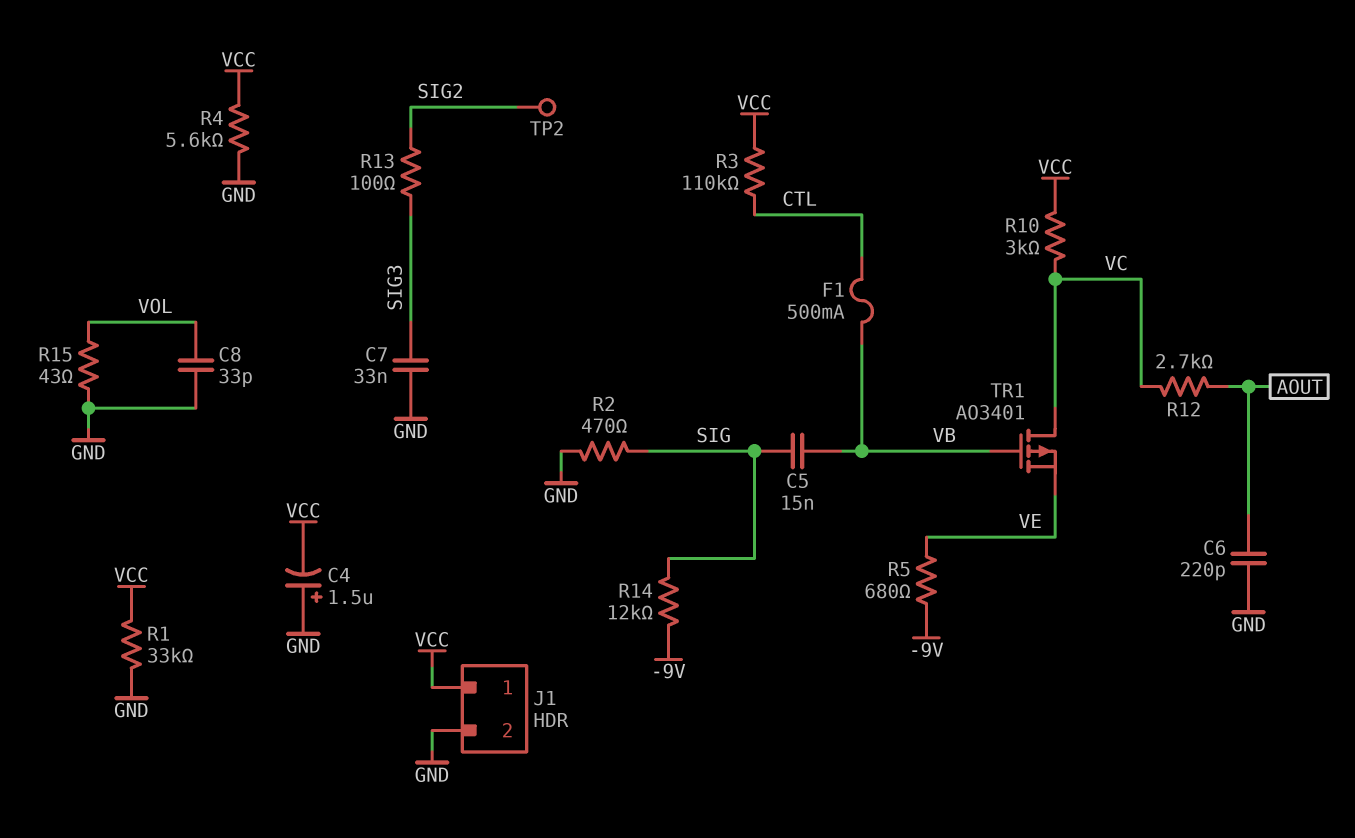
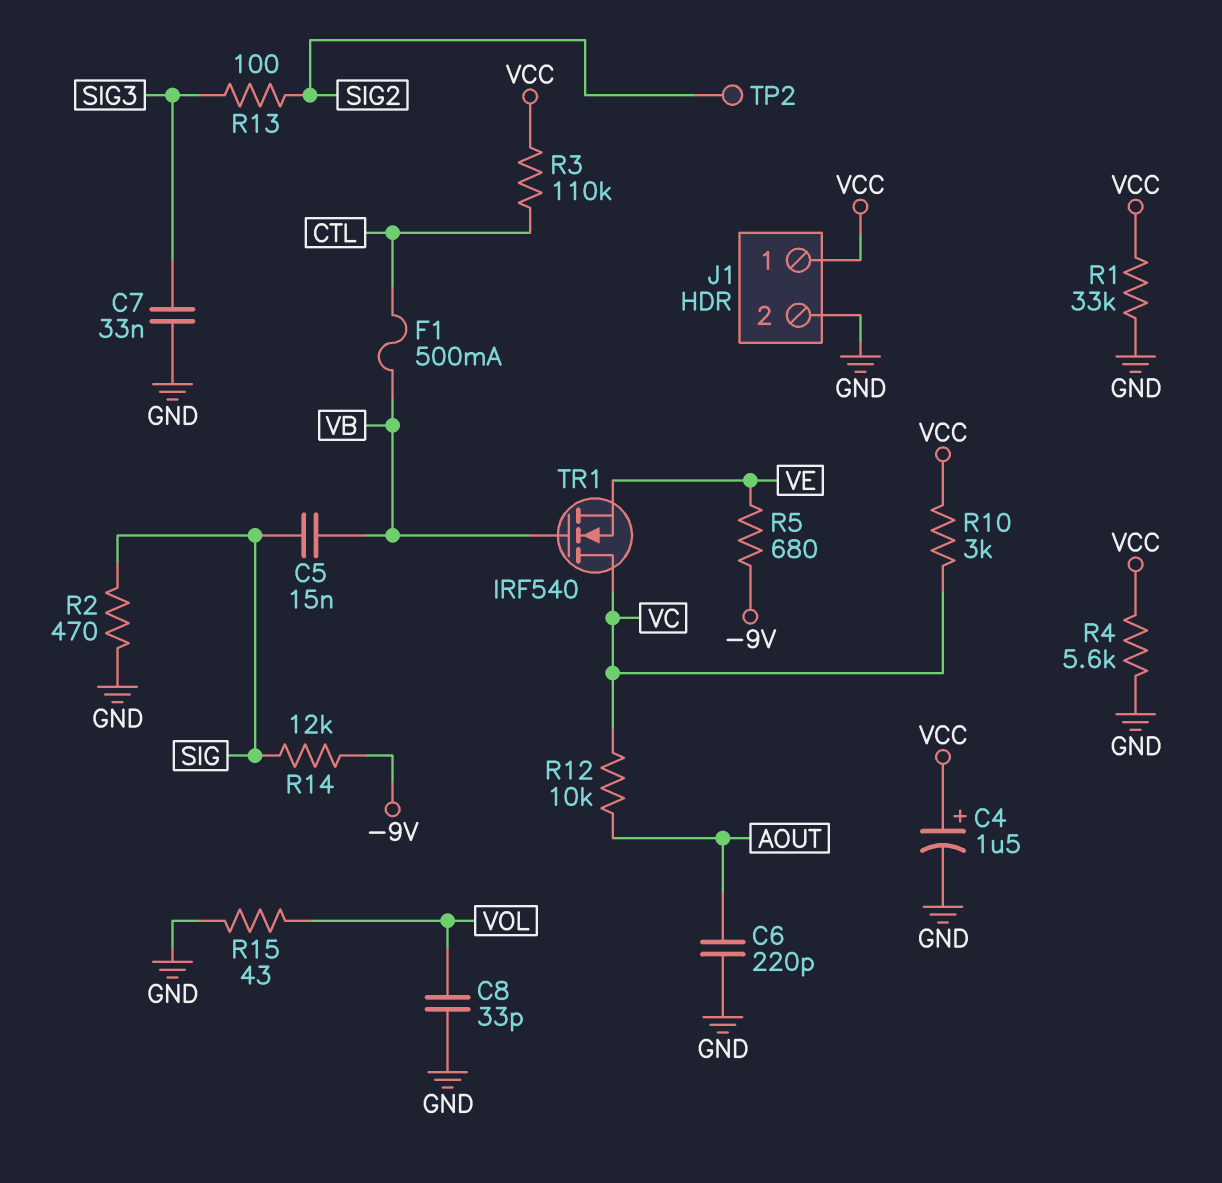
C4: 1.5uF (plus GND, minus VCC) -> 1.5uF (plus VCC, minus GND)
R12: 2.7k (AOUT, VC) -> 10k (AOUT, VC)
TR1: PMOS AO3401 (G VB, D VC, S VE) -> NMOS IRF540 (G VB, D VC, S VE)

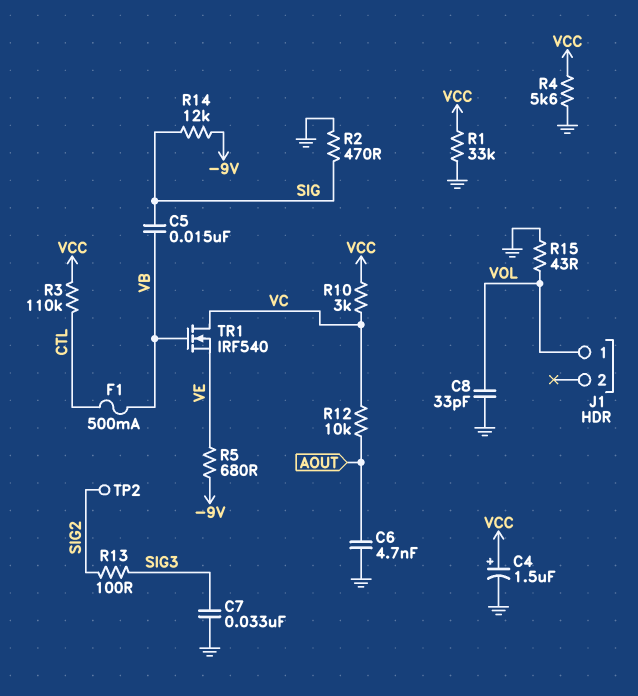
C6: 220pF (AOUT, GND) -> 4.7nF (AOUT, GND)
J1 pin 1: VCC -> VOL
J1 pin 2: GND -> none

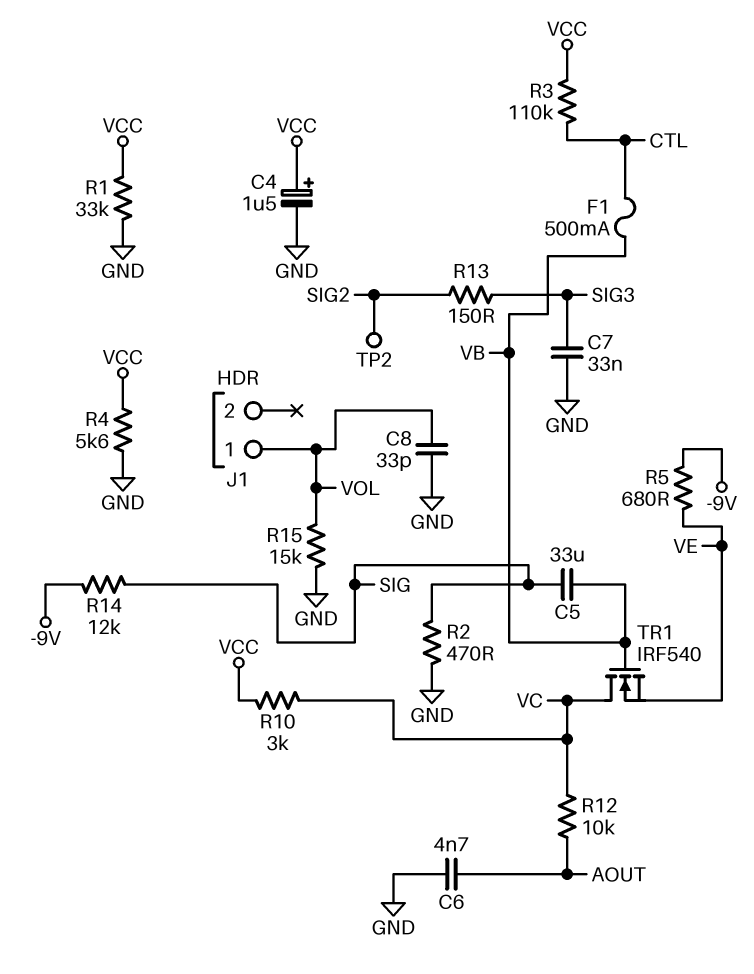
C5: 15nF (SIG, VB) -> 33uF (SIG, VB)
R13: 100 (SIG2, SIG3) -> 150 (SIG2, SIG3)
R15: 43 (GND, VOL) -> 15k (GND, VOL)

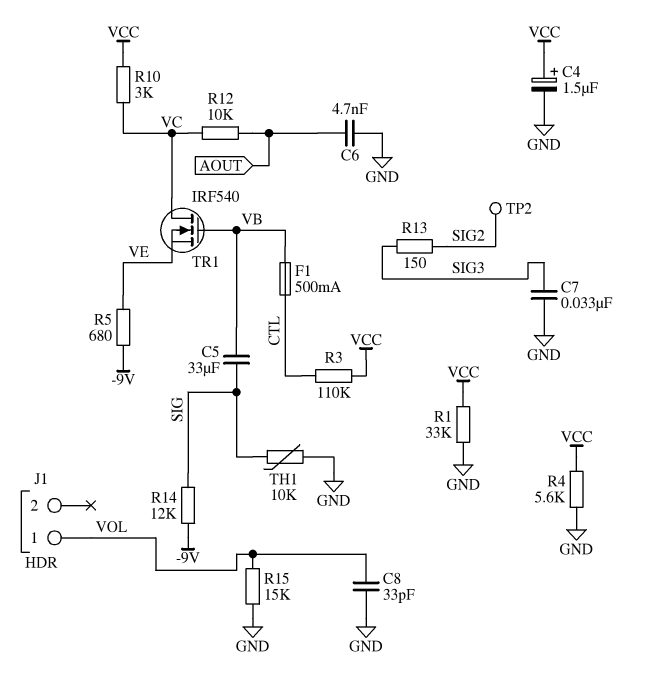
R2: 470 (GND, SIG) -> none
TH1: none -> 10k (GND, SIG)

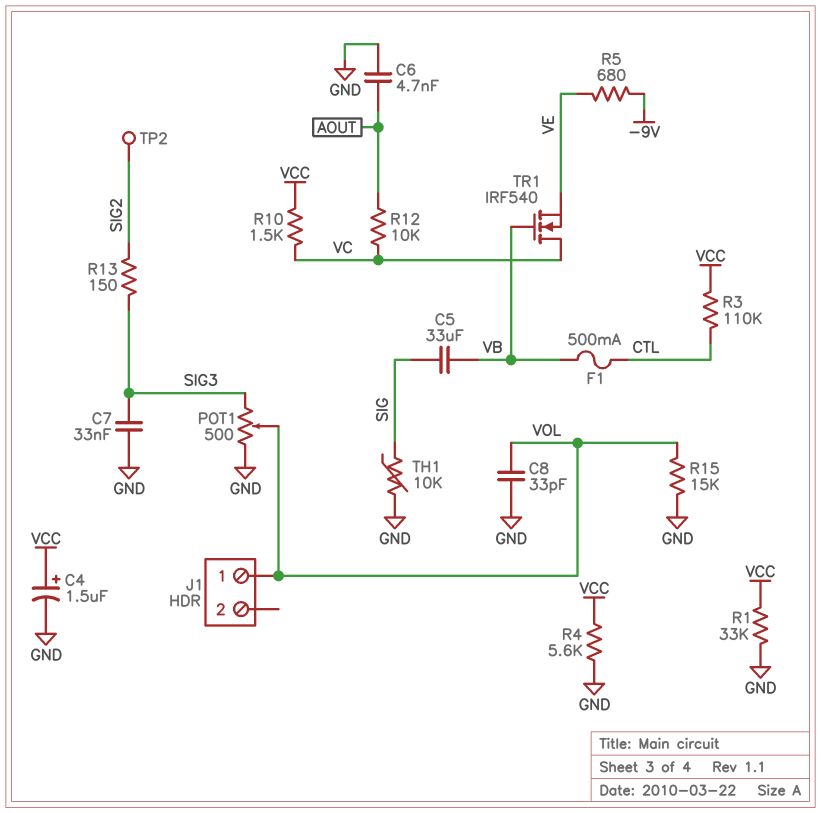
POT1: none -> 500 (GND, SIG3, wiper VOL)
R10: 3k (VC, VCC) -> 1.5k (VC, VCC)
R14: 12k (-9V, SIG) -> none

